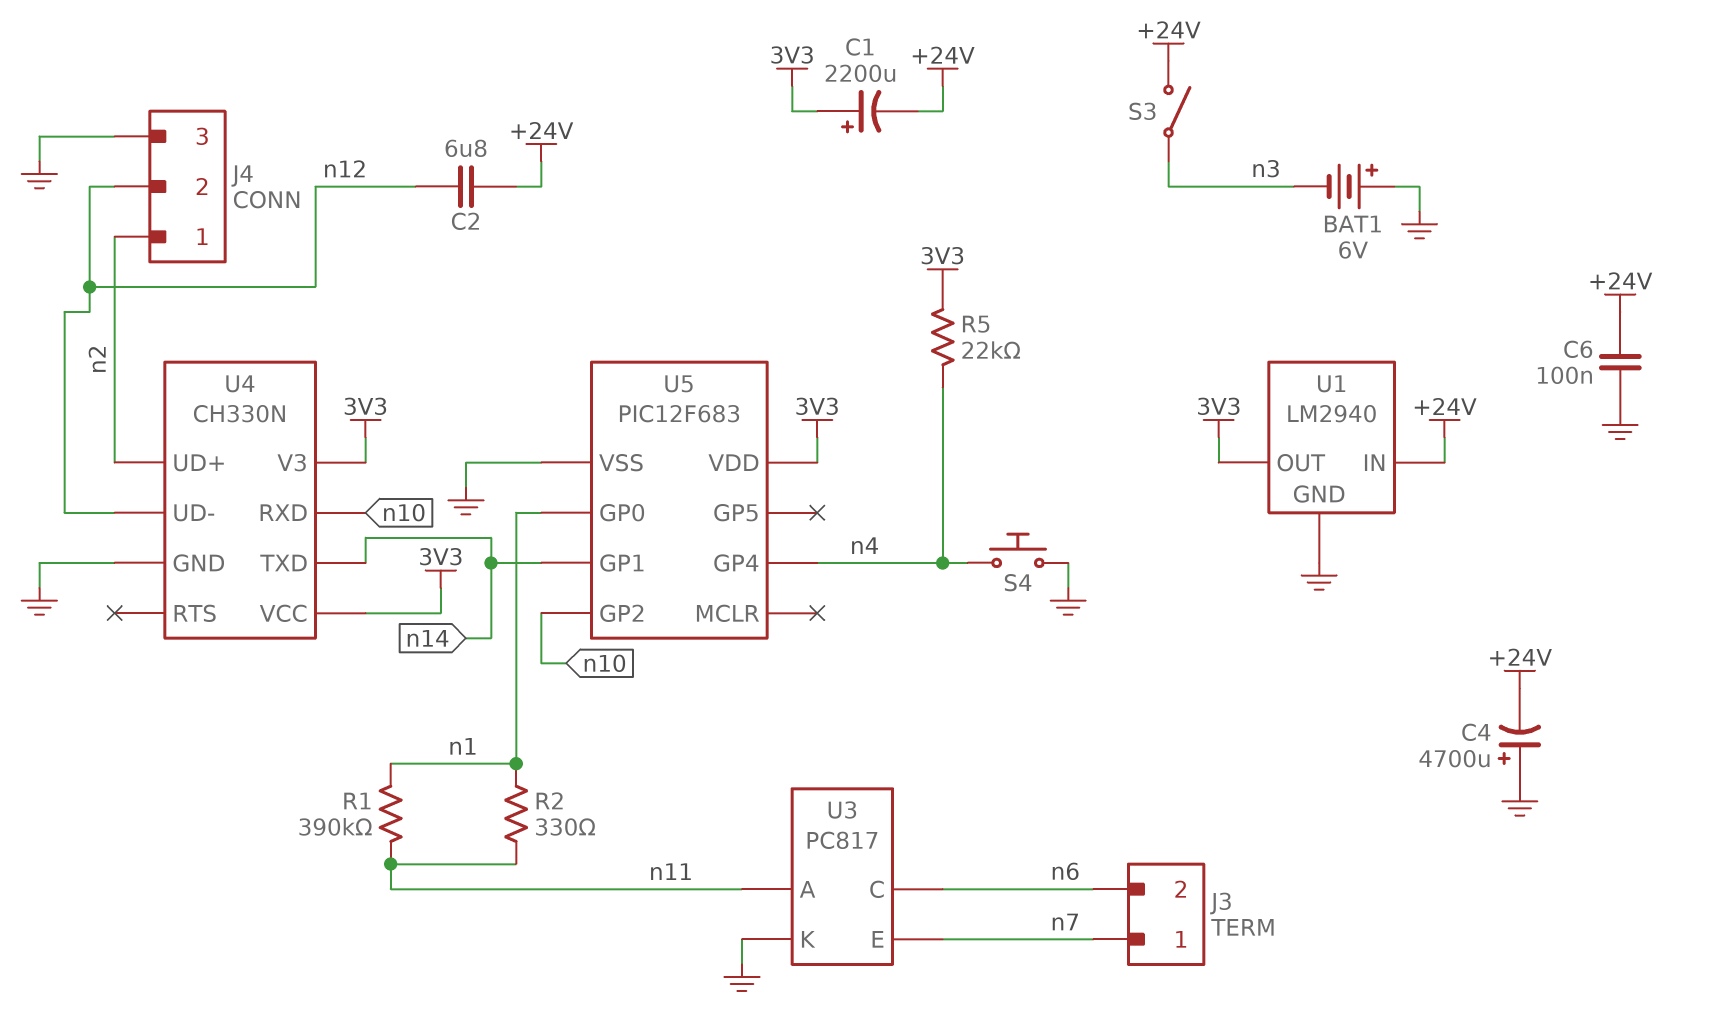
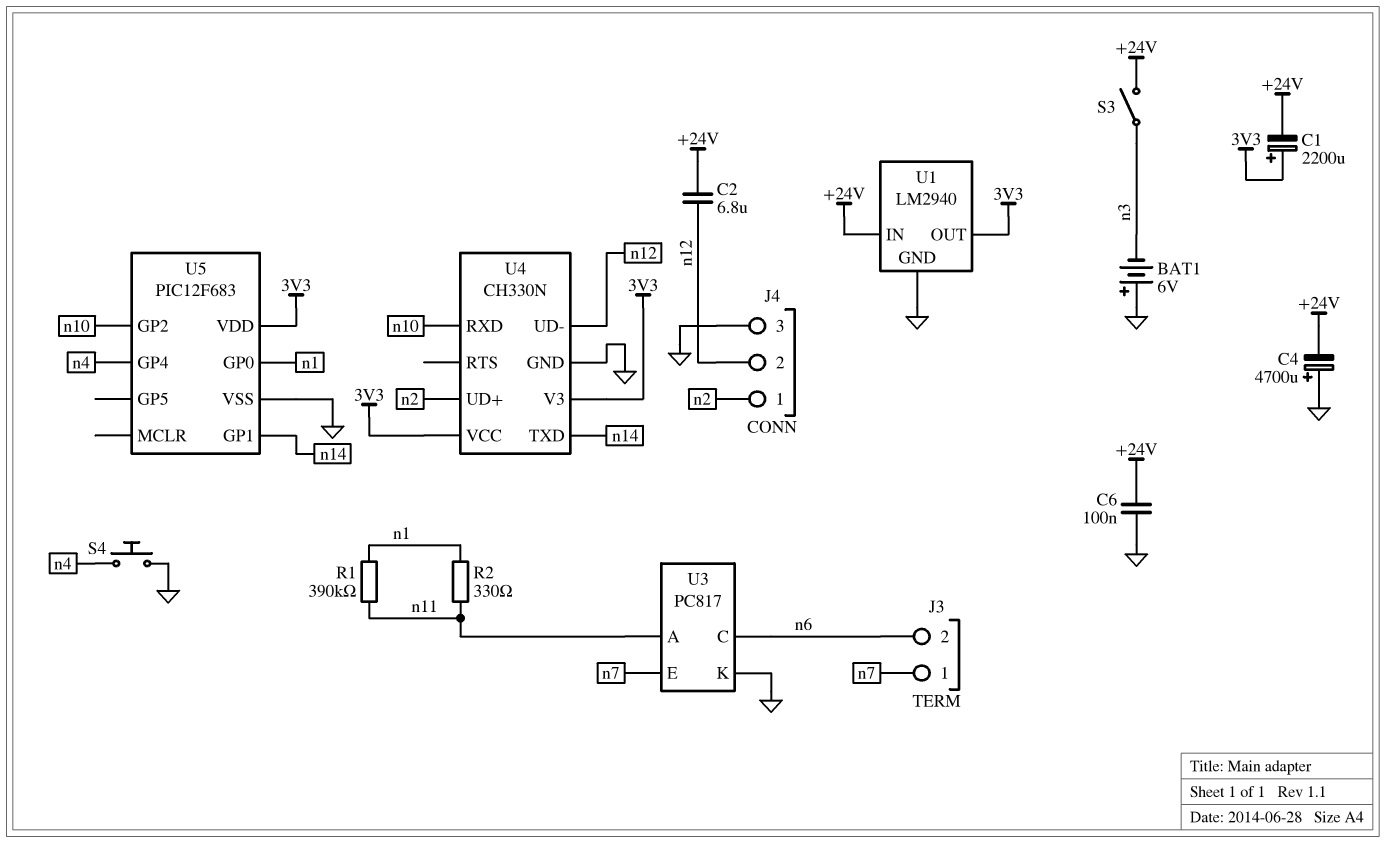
R5: 22k (3V3, n4) -> none

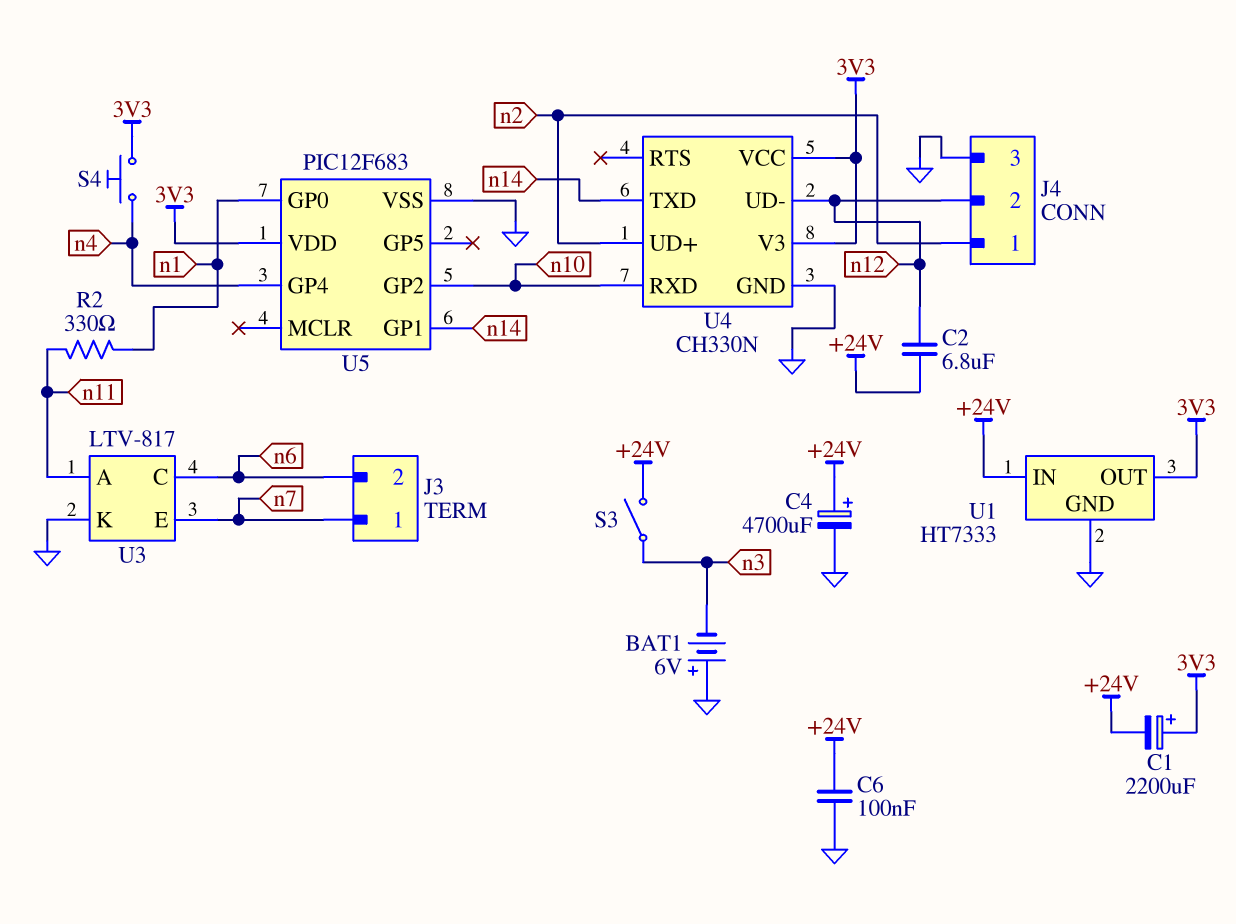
C4: 4700uF (plus GND, minus +24V) -> 4700uF (plus +24V, minus GND)
R1: 390k (n1, n11) -> none
S4: button (GND, n4) -> button (3V3, n4)
U1: LM2940 -> HT7333
U3: PC817 -> LTV-817

